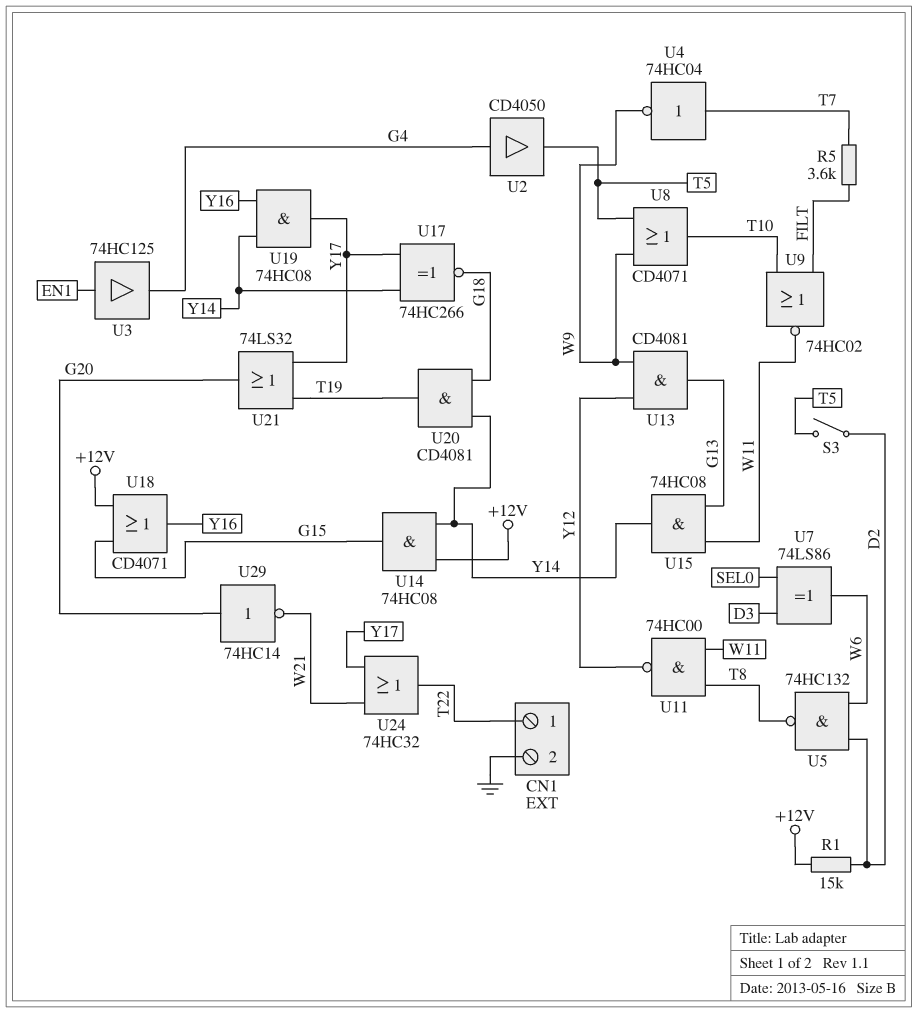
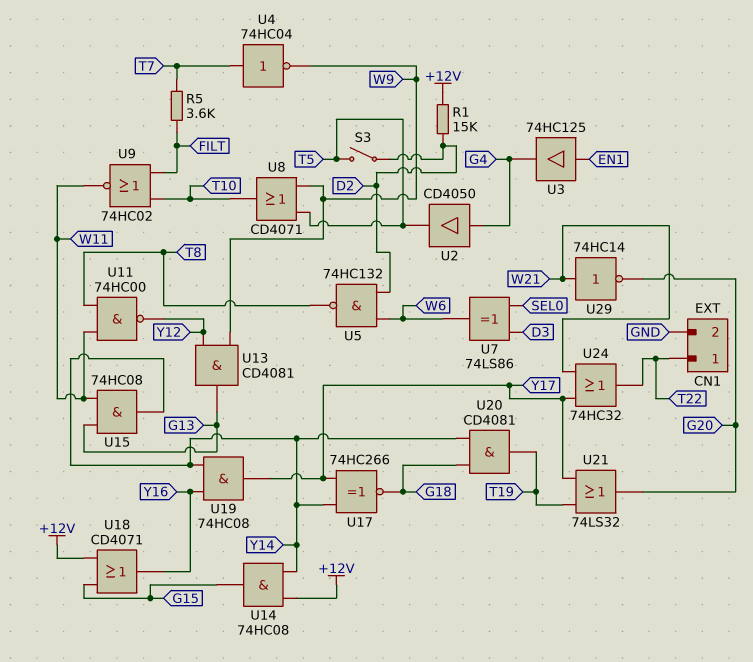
U29: NOT 74HC14 (in G20, out W21) -> NOT 74HC14 (in W21, out G20)

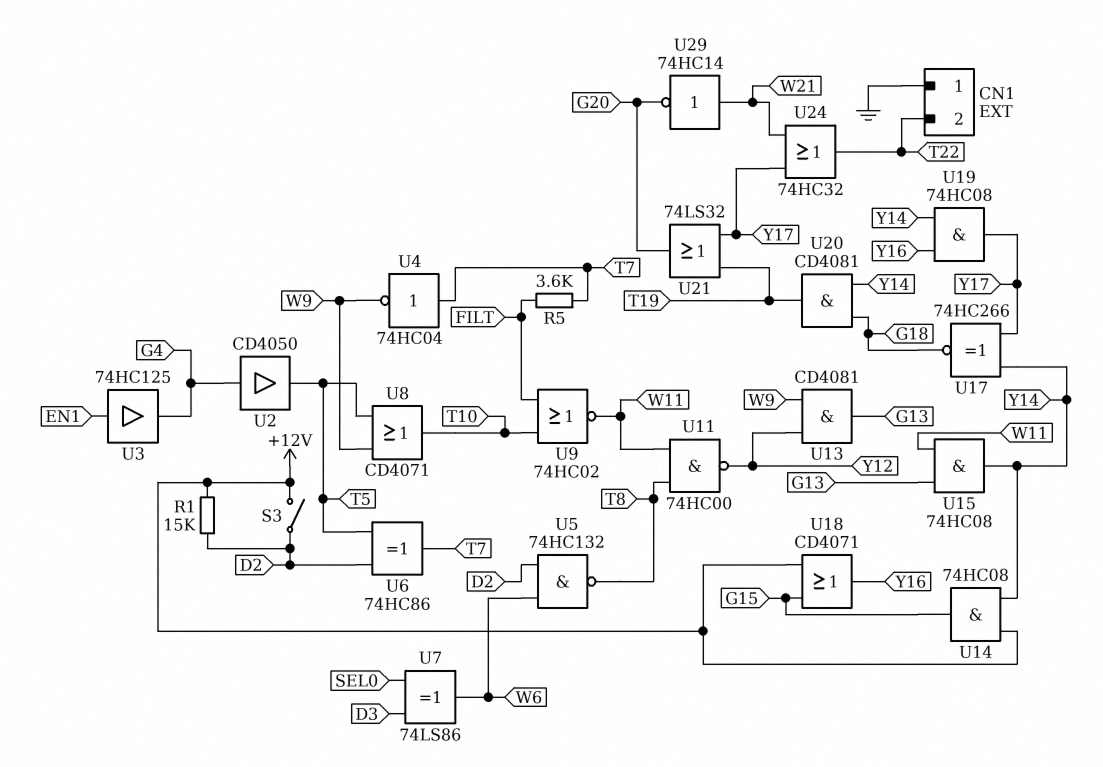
CN1 pin 1: T22 -> GND
CN1 pin 2: GND -> T22
S3: switch (D2, T5) -> switch (+12V, D2)
U6: none -> XOR 74HC86 (in D2, in T5, out T7)

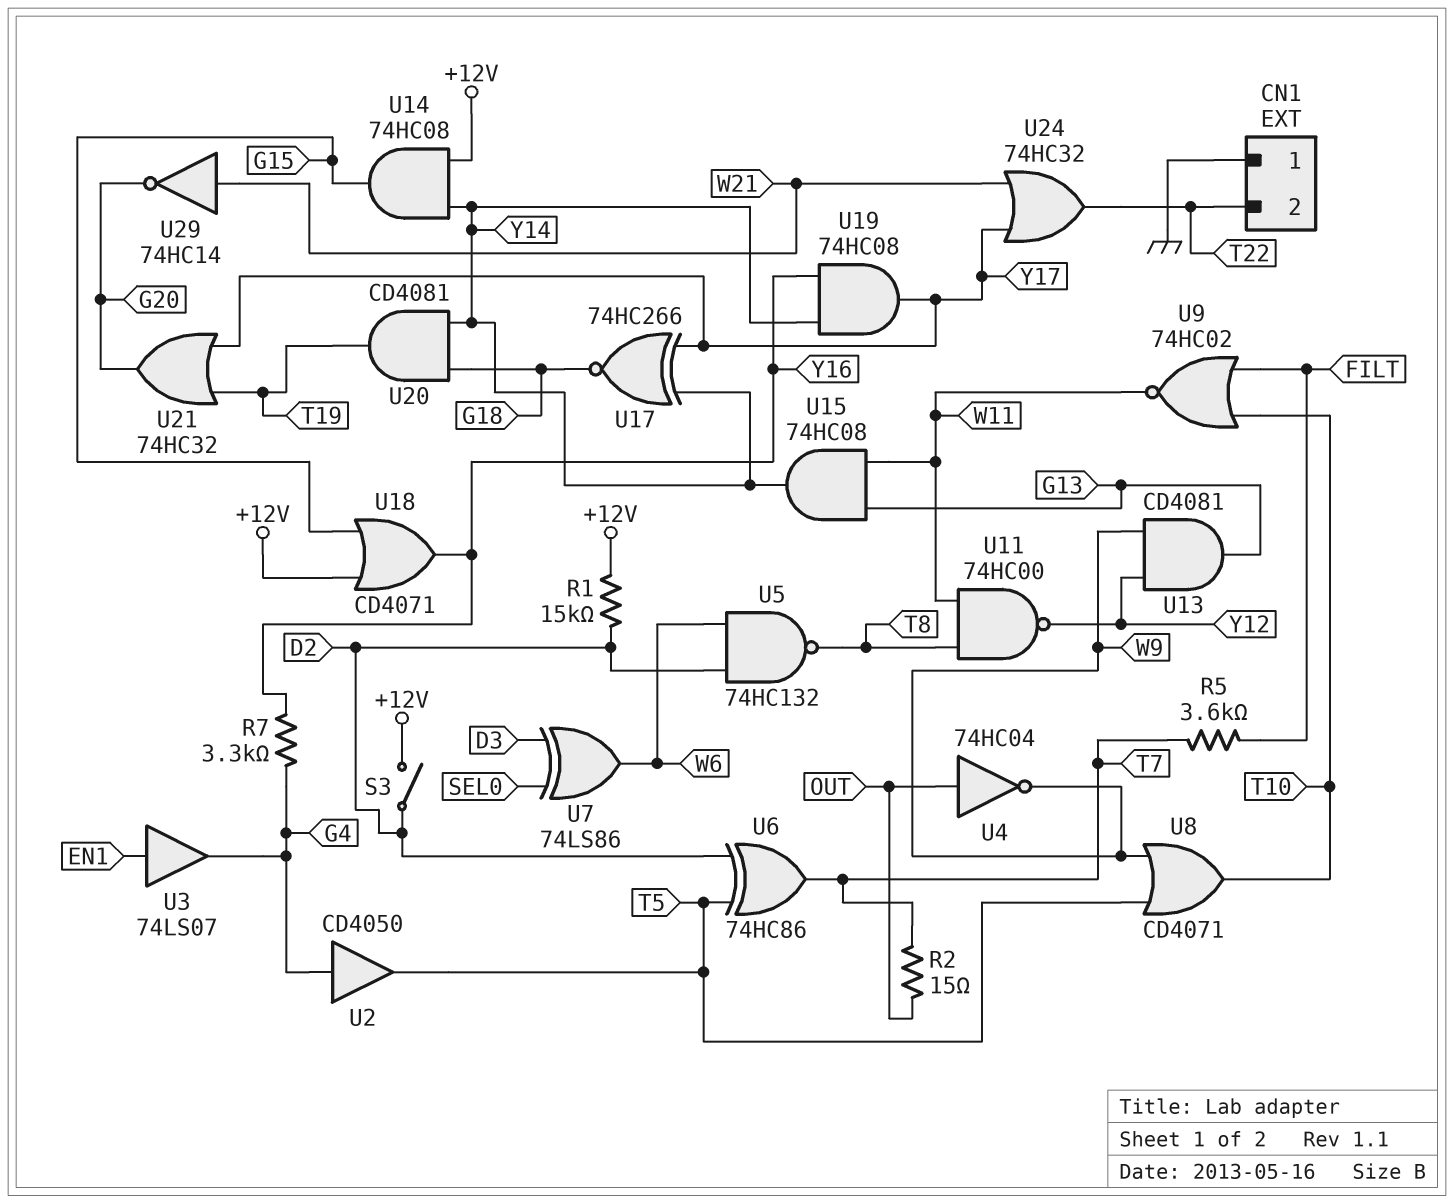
R2: none -> 15 (OUT, T7)
R7: none -> 3.3k (G4, Y16)
U3: buffer 74HC125 (in EN1, out G4) -> buffer 74LS07 (in EN1, out G4)
U4: NOT 74HC04 (in T7, out W9) -> NOT 74HC04 (in OUT, out W9)
U21: OR 74LS32 (in T19, in Y17, out G20) -> OR 74HC32 (in T19, in Y17, out G20)

